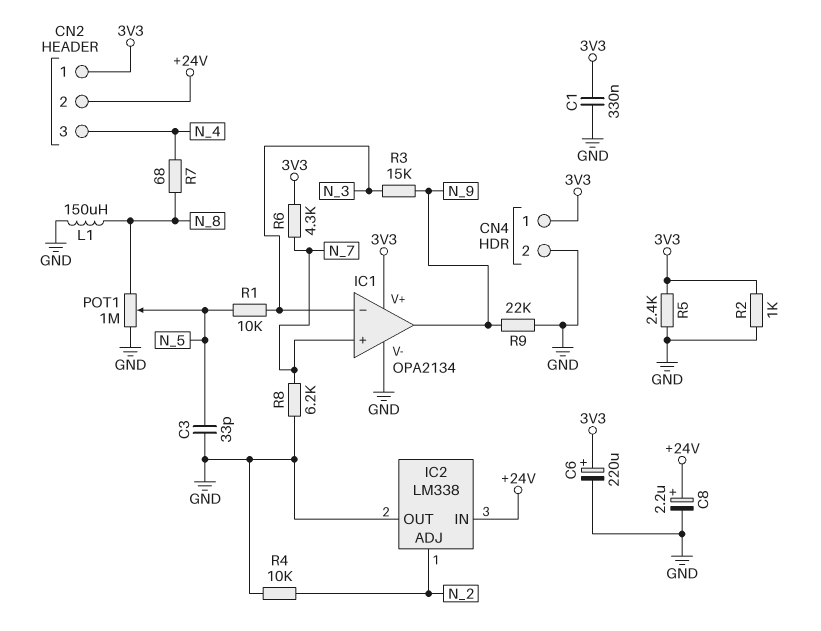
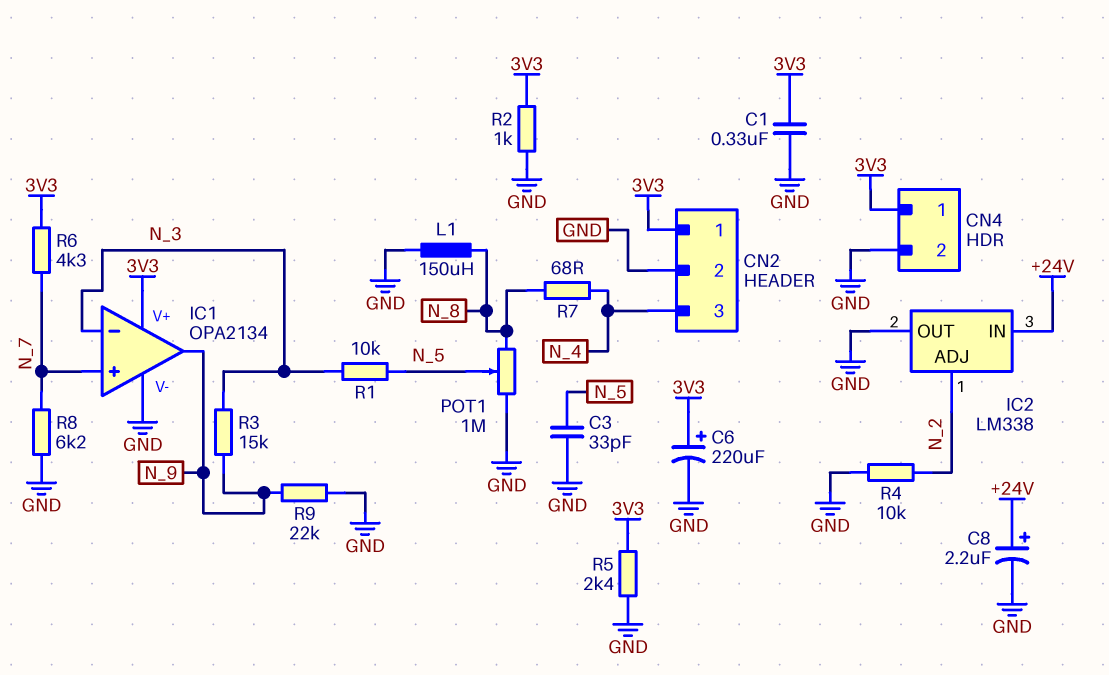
CN2 pin 2: +24V -> GND

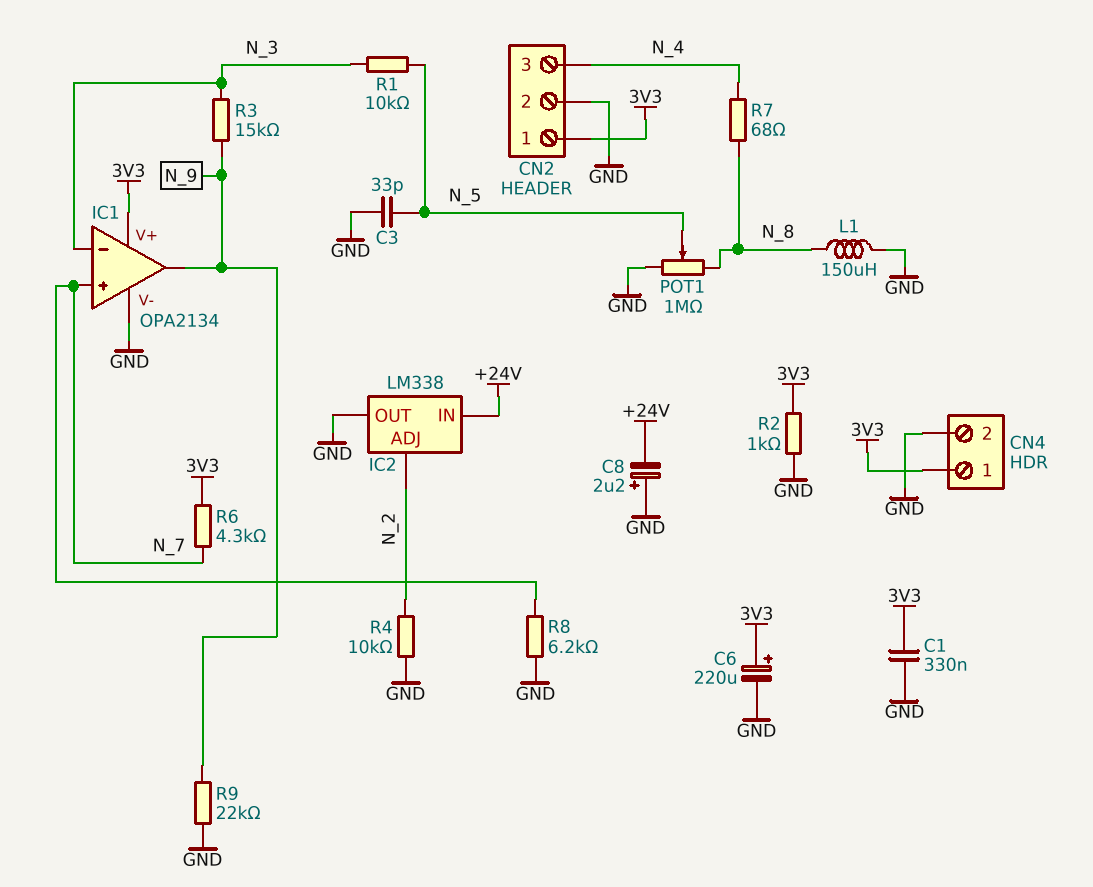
C8: 2.2uF (plus +24V, minus GND) -> 2.2uF (plus GND, minus +24V)
R5: 2.4k (3V3, GND) -> none

